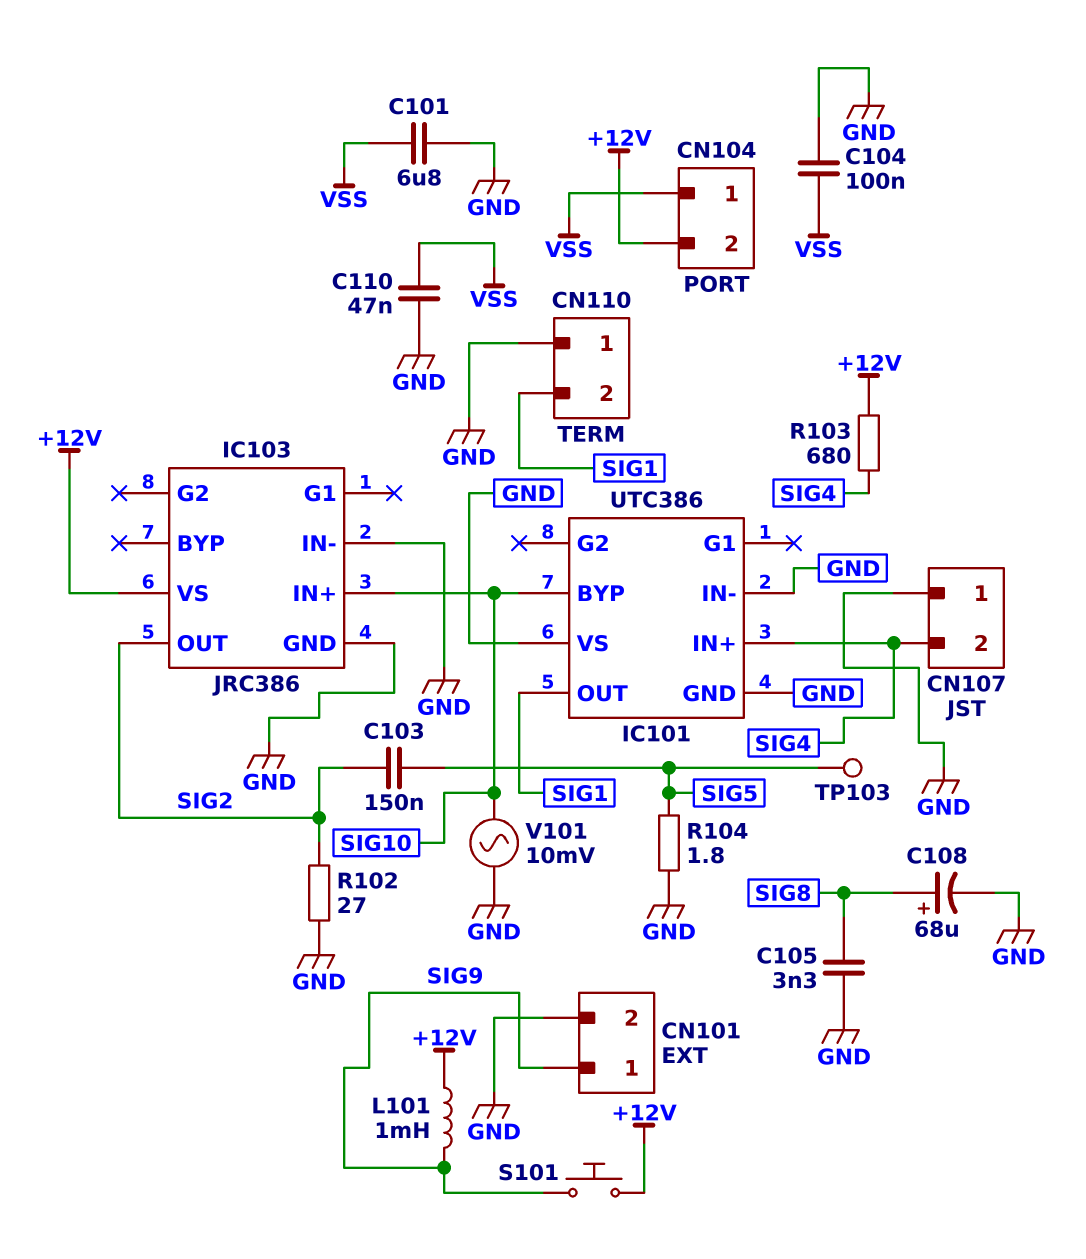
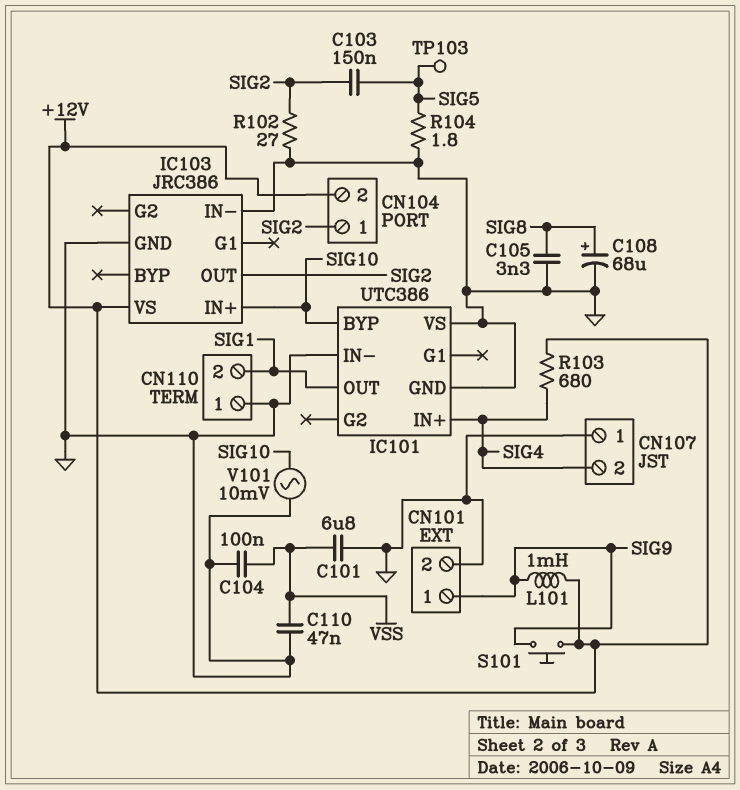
CN104 pin 1: VSS -> SIG2

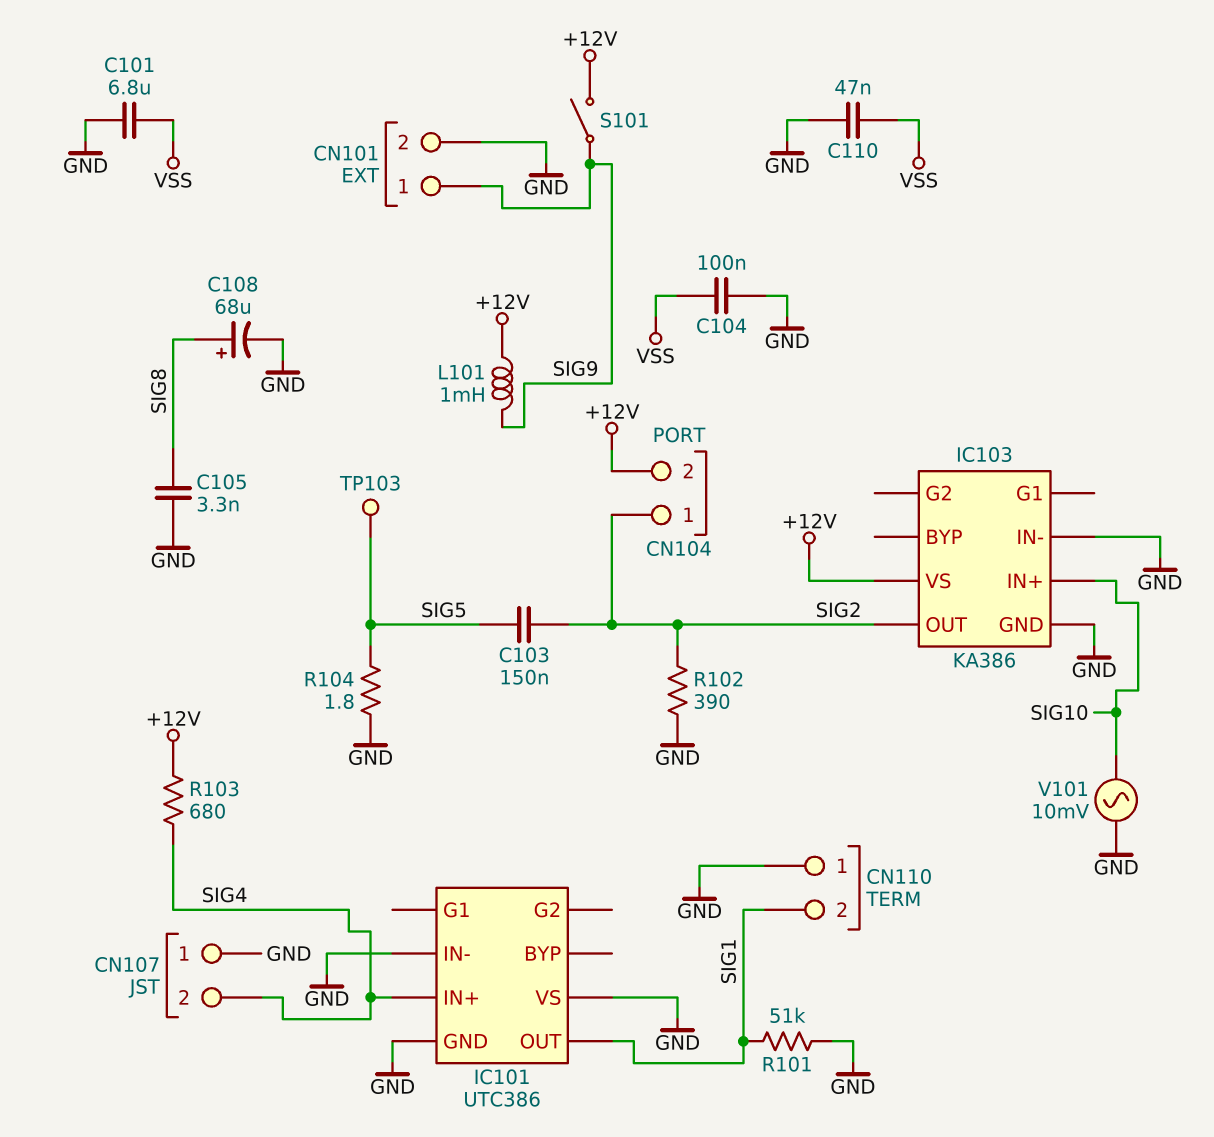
IC101 pin BYP: SIG10 -> none
IC103: JRC386 -> KA386
R101: none -> 51k (GND, SIG1)
R102: 27 (GND, SIG2) -> 390 (GND, SIG2)
S101: button (+12V, SIG9) -> switch (+12V, SIG9)

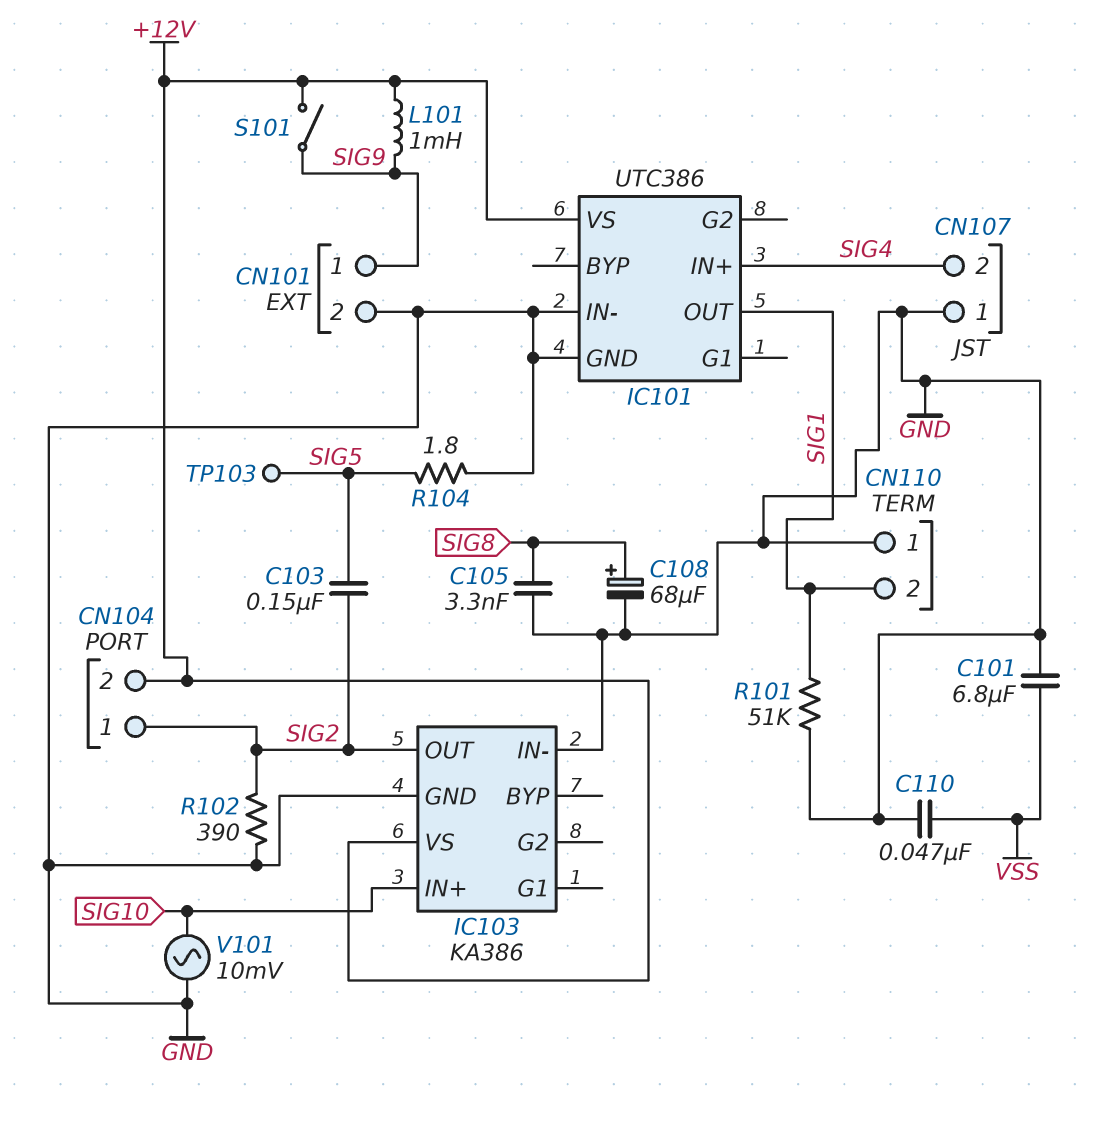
C104: 100nF (GND, VSS) -> none
IC101 pin VS: GND -> +12V
R103: 680 (+12V, SIG4) -> none

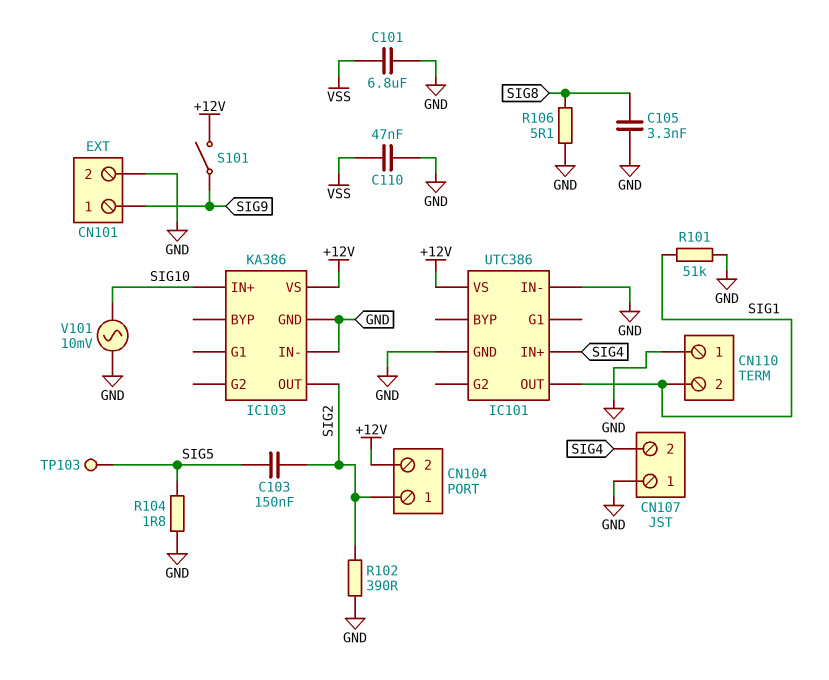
C108: 68uF (plus SIG8, minus GND) -> none
L101: 1mH (+12V, SIG9) -> none
R106: none -> 5.1 (GND, SIG8)

